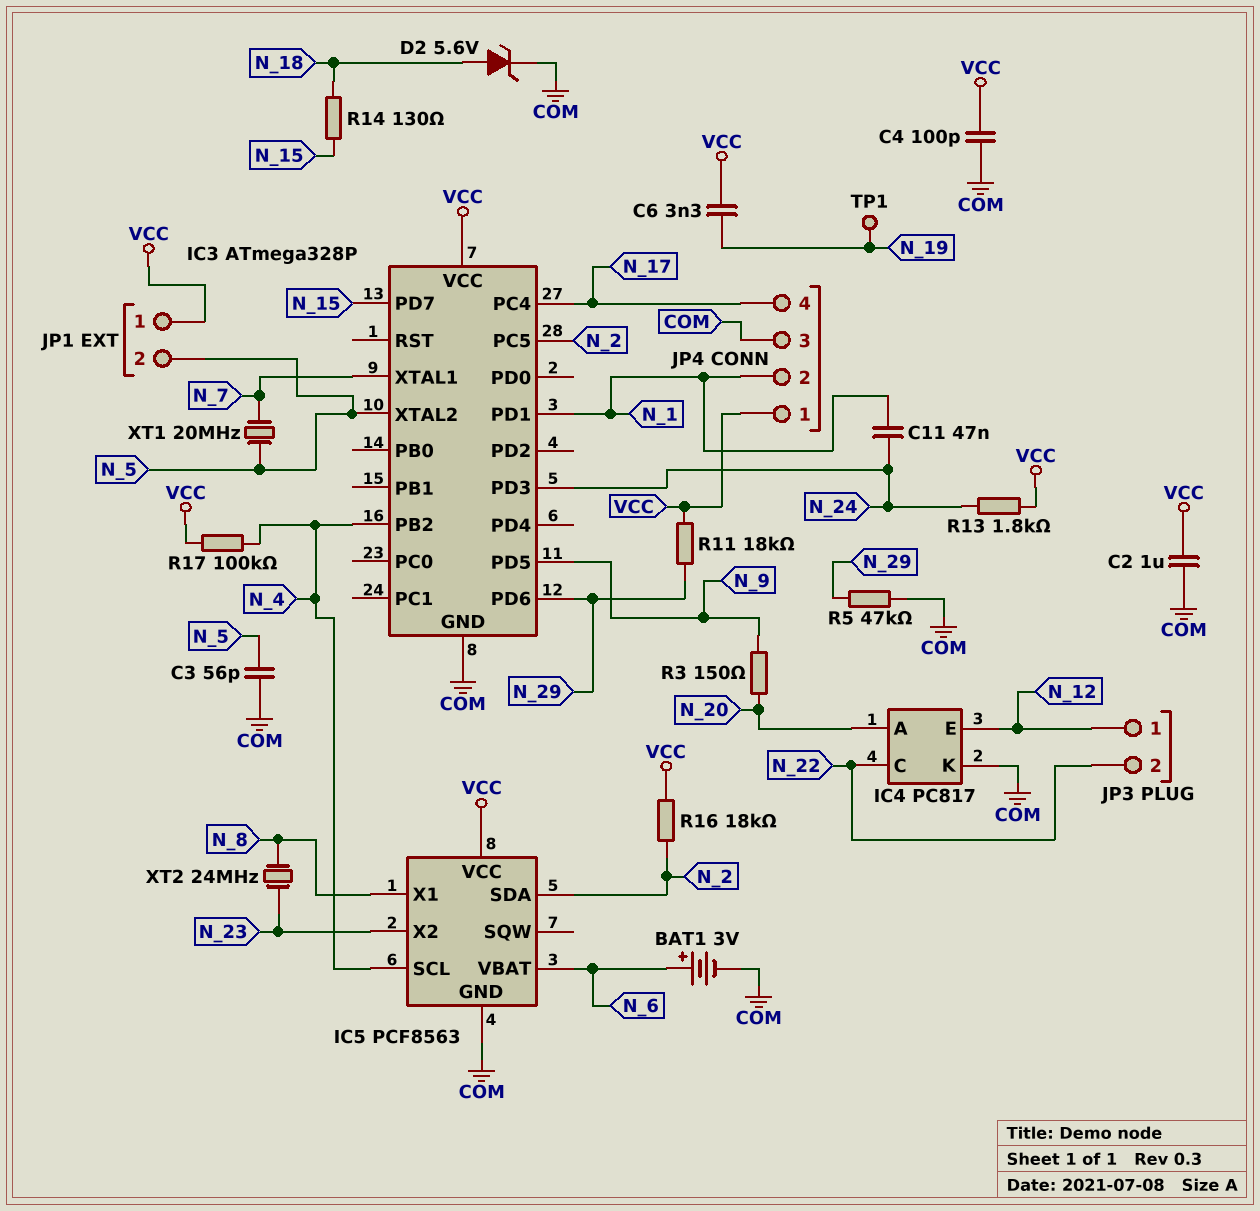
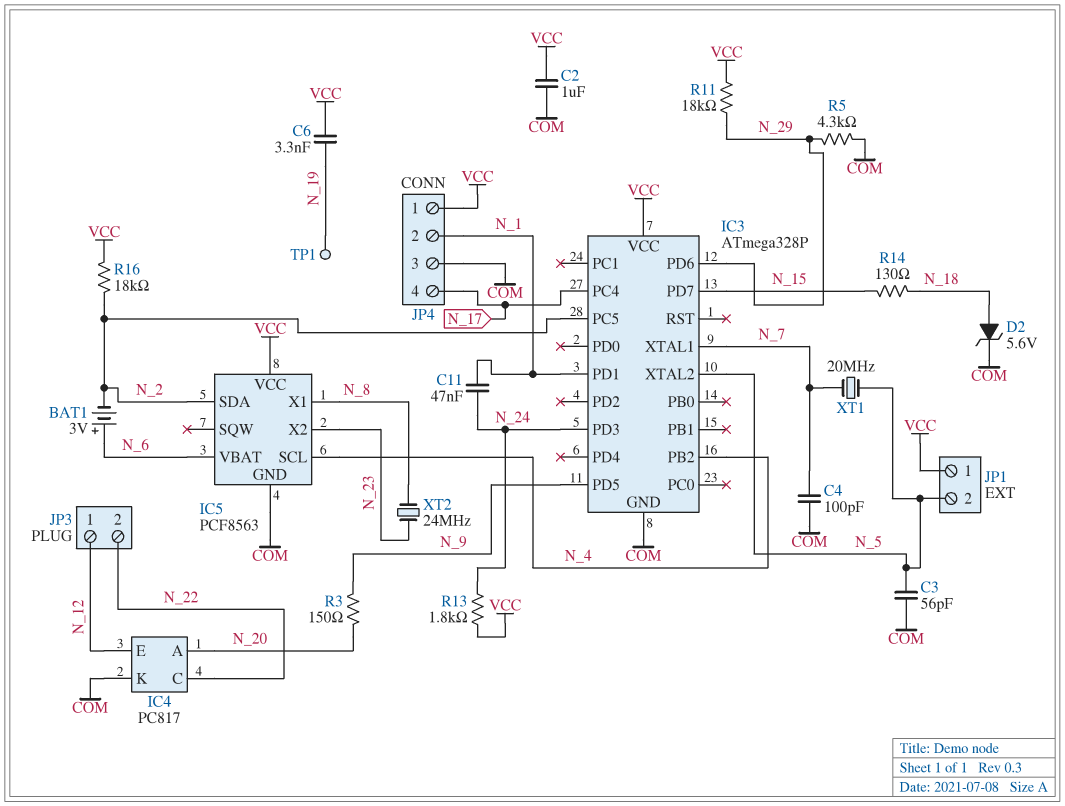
BAT1: 3V (plus N_6, minus COM) -> 3V (plus N_6, minus N_2)
C4: 100pF (COM, VCC) -> 100pF (COM, N_7)
R5: 47k (COM, N_29) -> 4.3k (COM, N_29)
R17: 100k (N_4, VCC) -> none

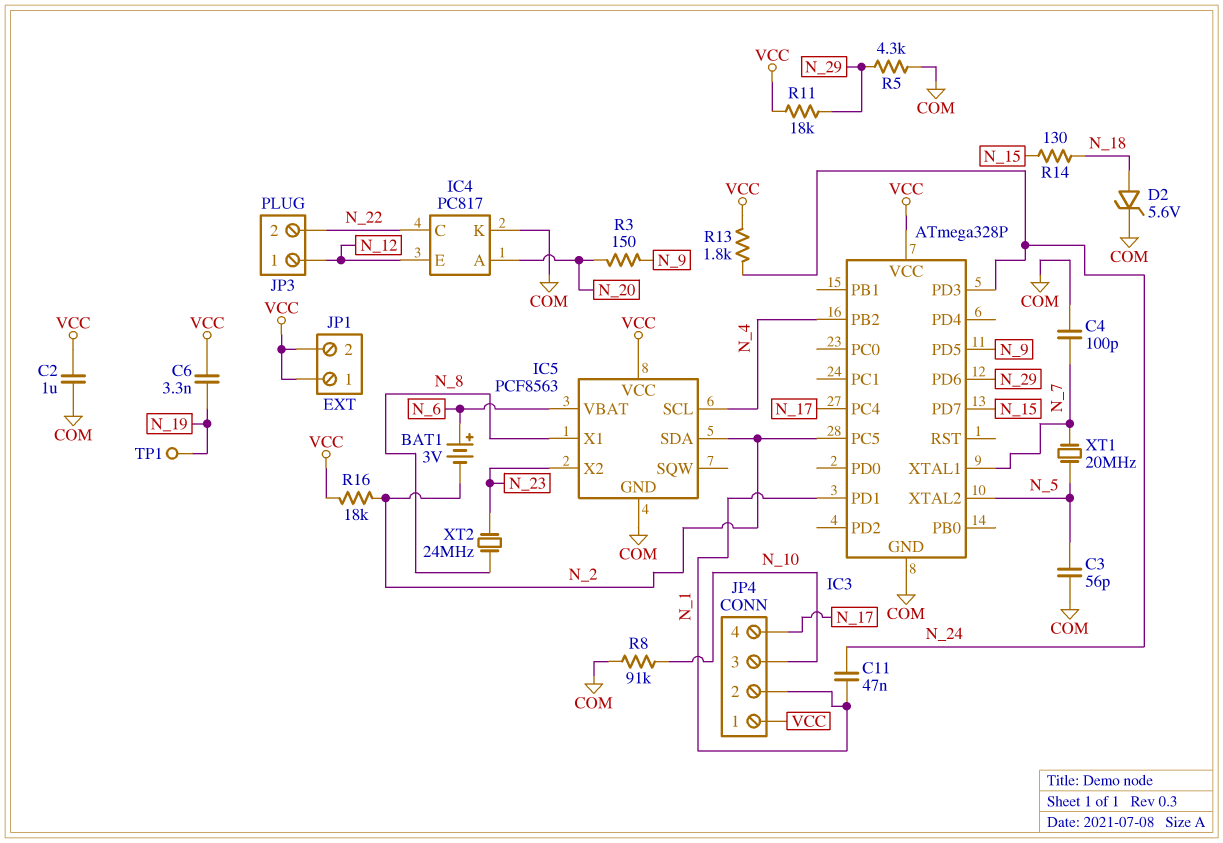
JP1 pin 2: N_5 -> VCC
JP4 pin 3: COM -> N_10
R8: none -> 91k (COM, N_10)

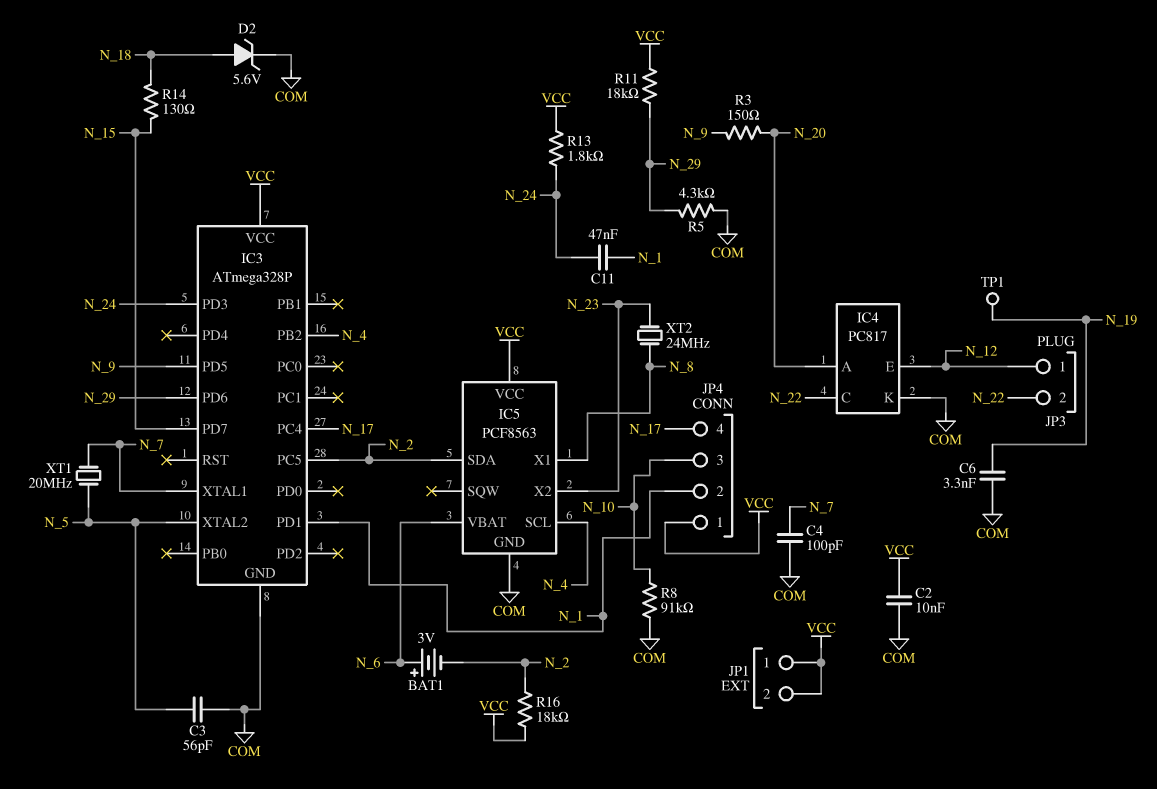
C2: 1uF (COM, VCC) -> 10nF (COM, VCC)
C6: 3.3nF (N_19, VCC) -> 3.3nF (COM, N_19)

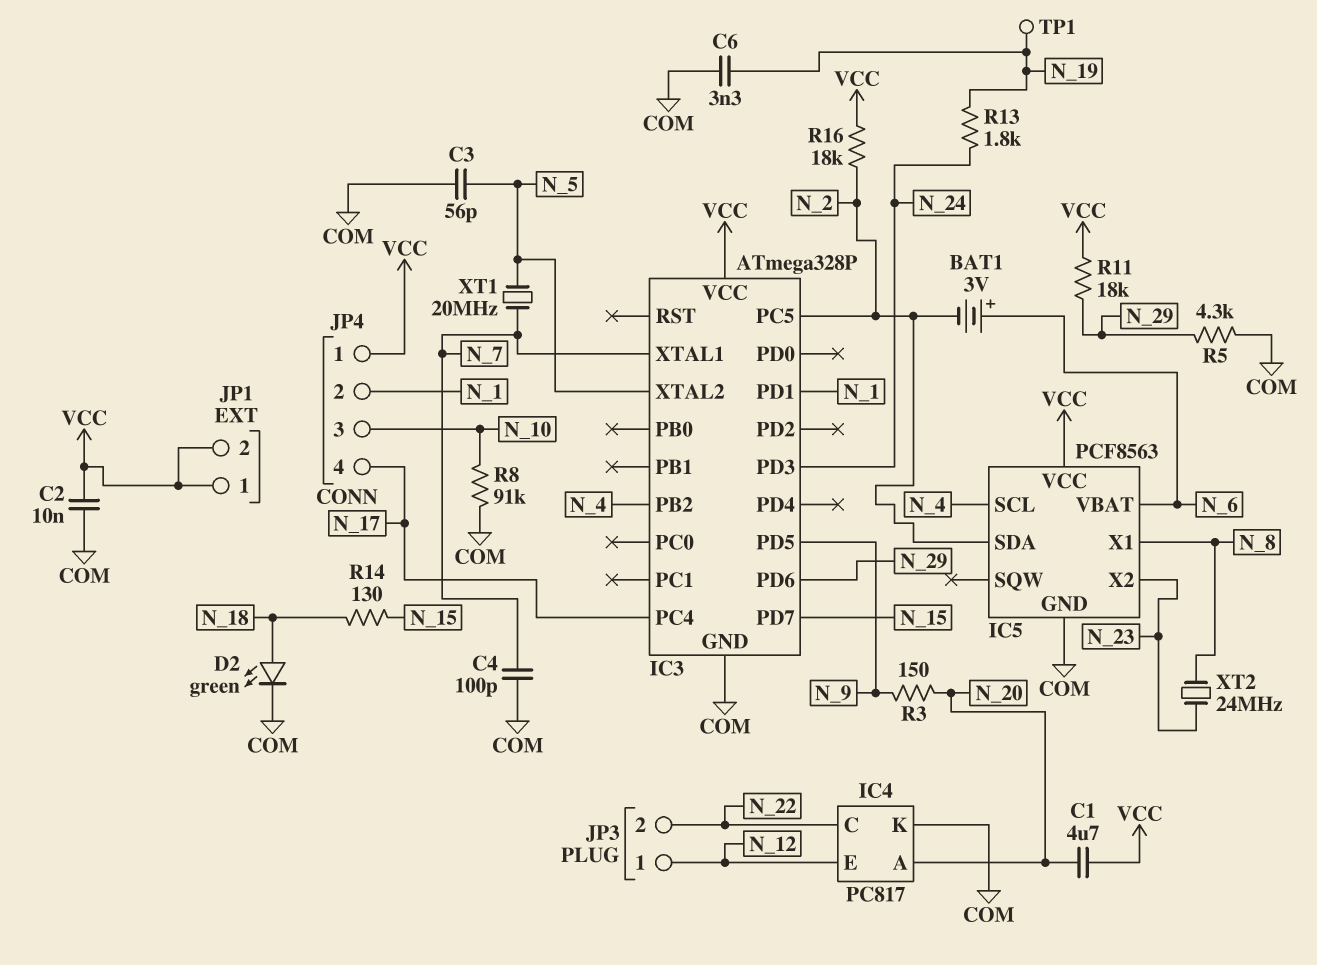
C1: none -> 4.7uF (N_20, VCC)
C11: 47nF (N_1, N_24) -> none
D2: zener 5.6V (A N_18, K COM) -> LED green (A N_18, K COM)
R13: 1.8k (N_24, VCC) -> 1.8k (N_19, N_24)

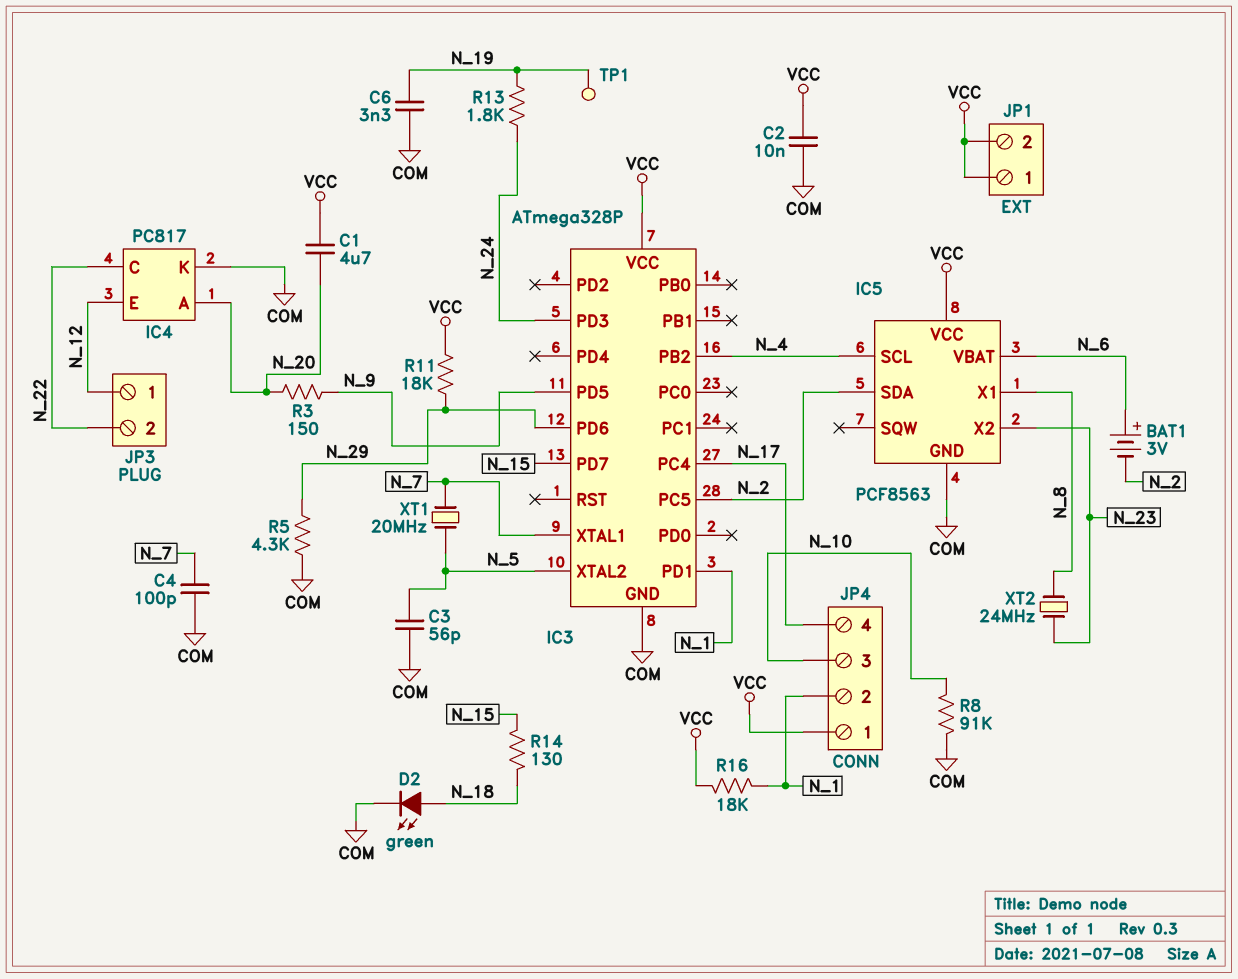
R16: 18k (N_2, VCC) -> 18k (N_1, VCC)

